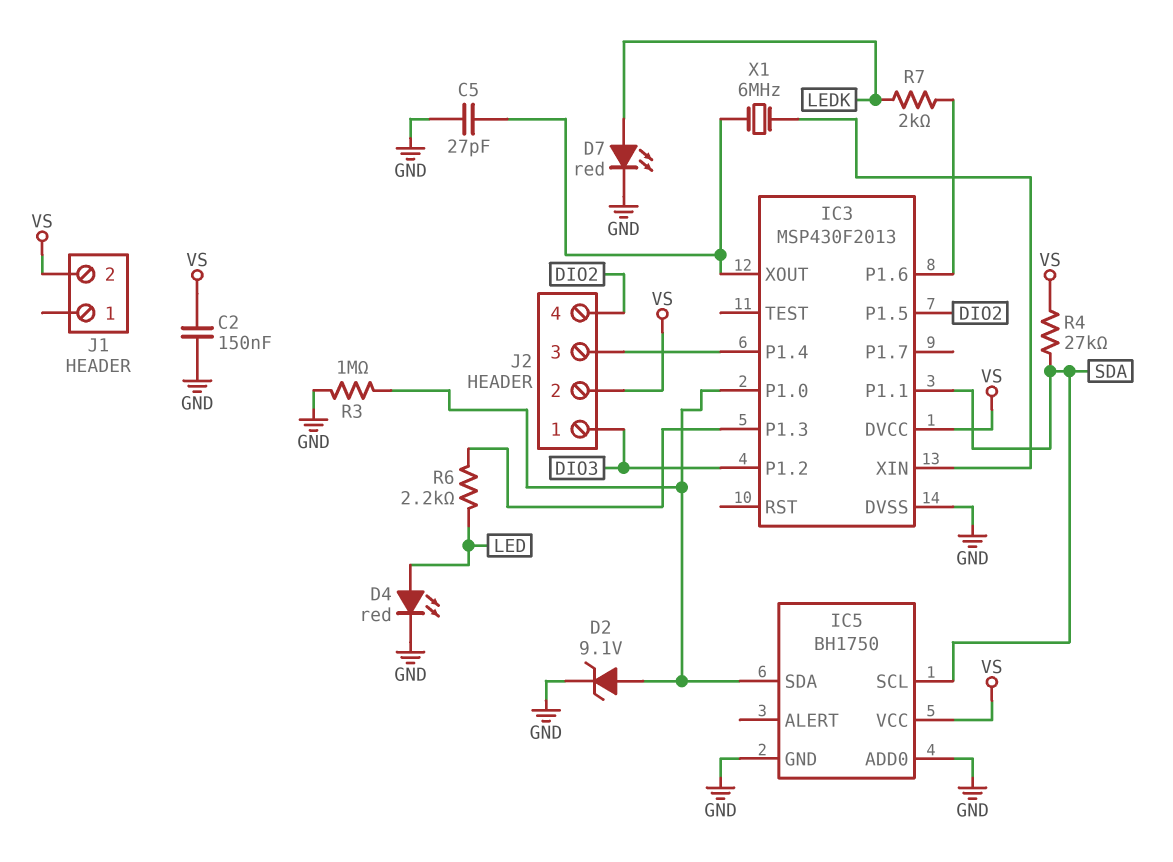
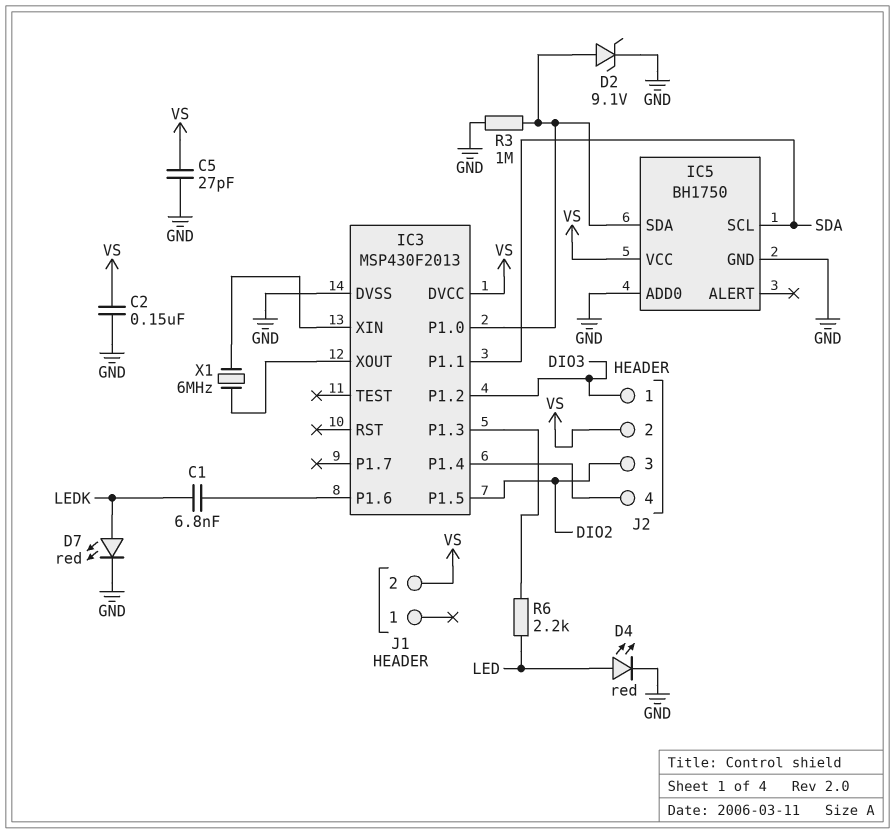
C1: none -> 6.8nF (IC3/P1.6, LEDK)
C5: 27pF (GND, IC3/XOUT) -> 27pF (GND, VS)
J2 pin 3: IC3/P1.4 -> DIO2
J2 pin 4: DIO2 -> IC3/P1.4
R4: 27k (SDA, VS) -> none
R7: 2k (IC3/P1.6, LEDK) -> none

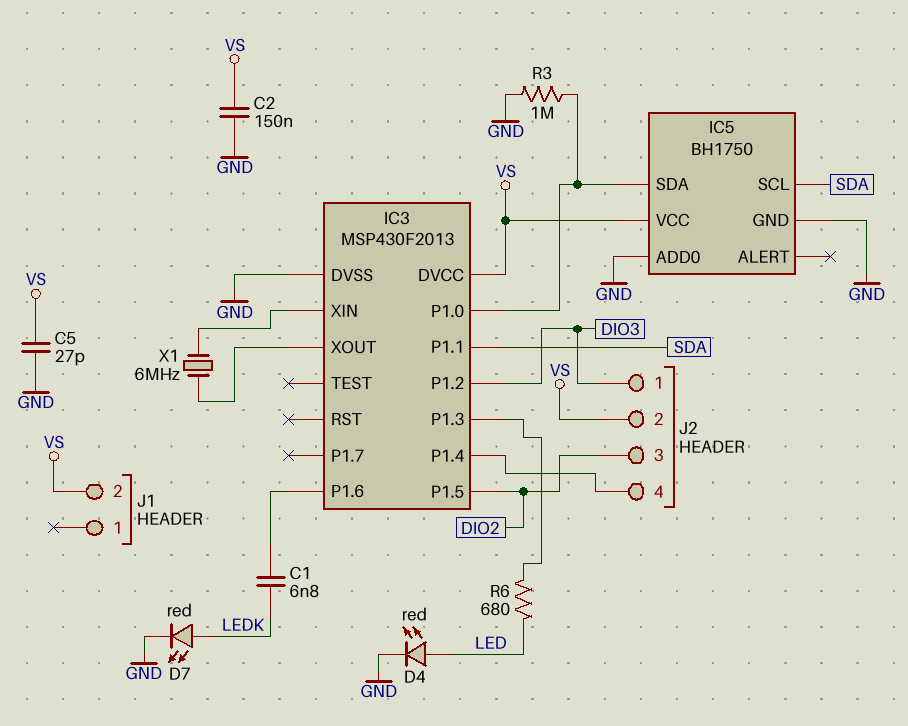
D2: zener 9.1V (A IC3/P1.0, K GND) -> none
R6: 2.2k (IC3/P1.3, LED) -> 680 (IC3/P1.3, LED)

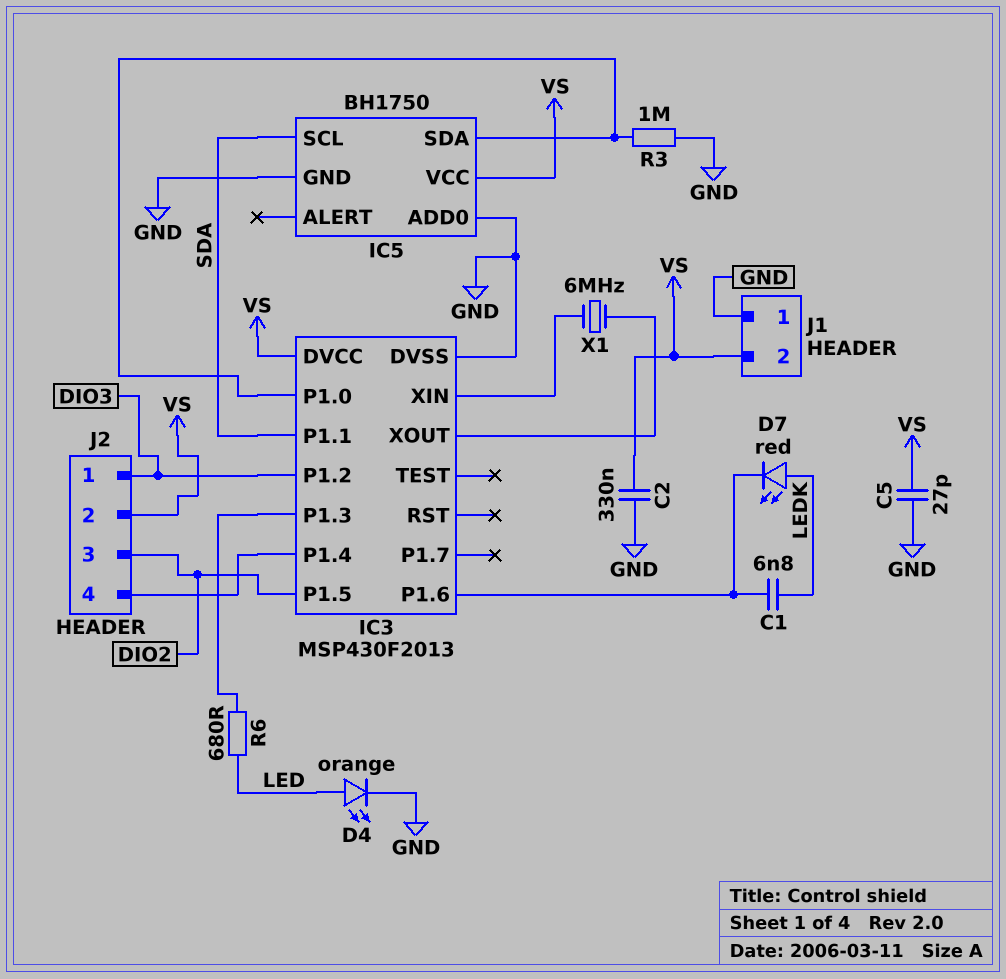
C2: 150nF (GND, VS) -> 330nF (GND, VS)
D4: LED red (A LED, K GND) -> LED orange (A LED, K GND)
D7: LED red (A LEDK, K GND) -> LED red (A LEDK, K IC3/P1.6)
J1 pin 1: none -> GND

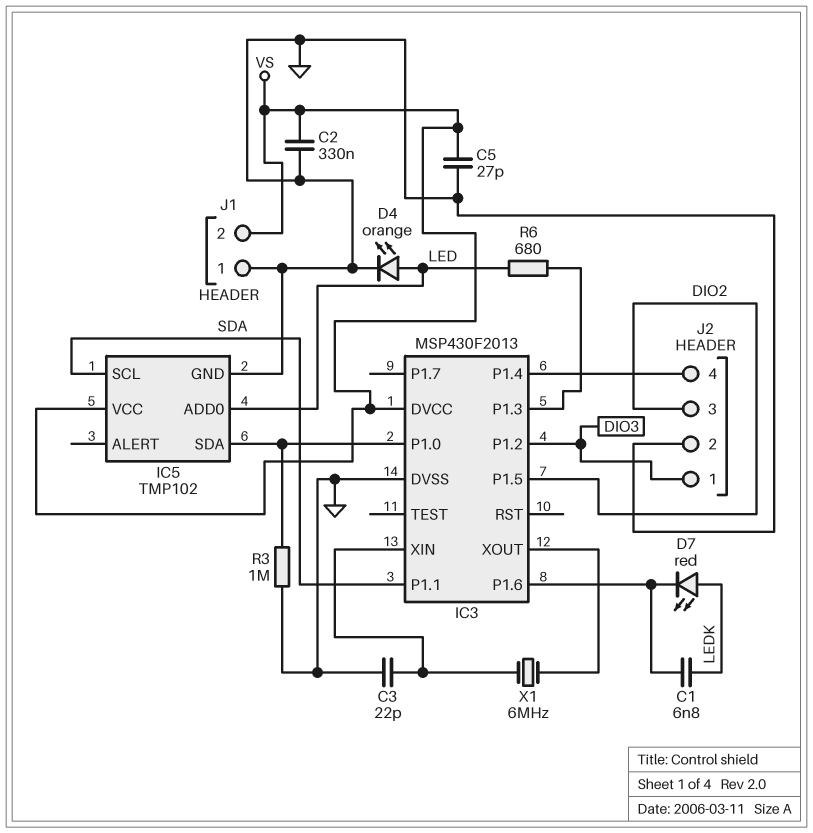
C3: none -> 22pF (GND, IC3/XIN)
IC5: BH1750 -> TMP102
IC5 pin ADD0: GND -> LED
J2 pin 2: VS -> GND

